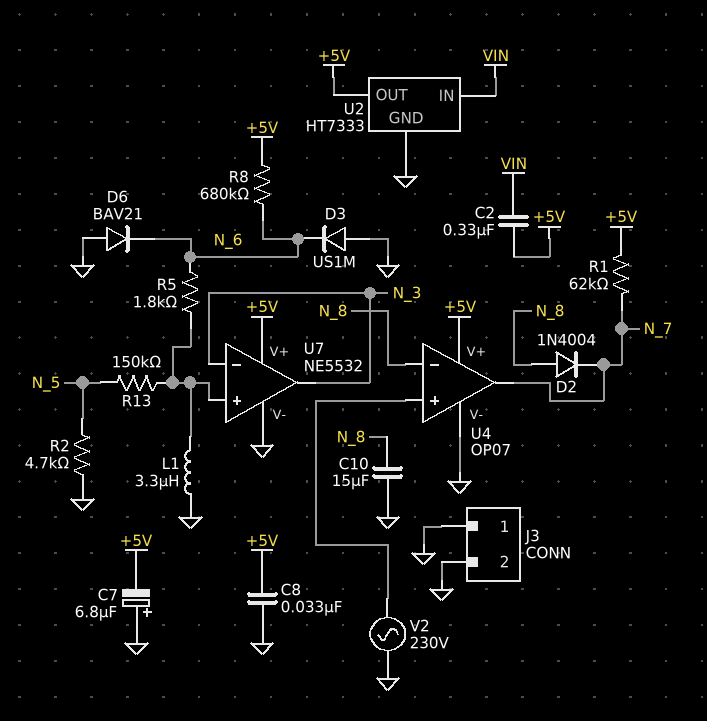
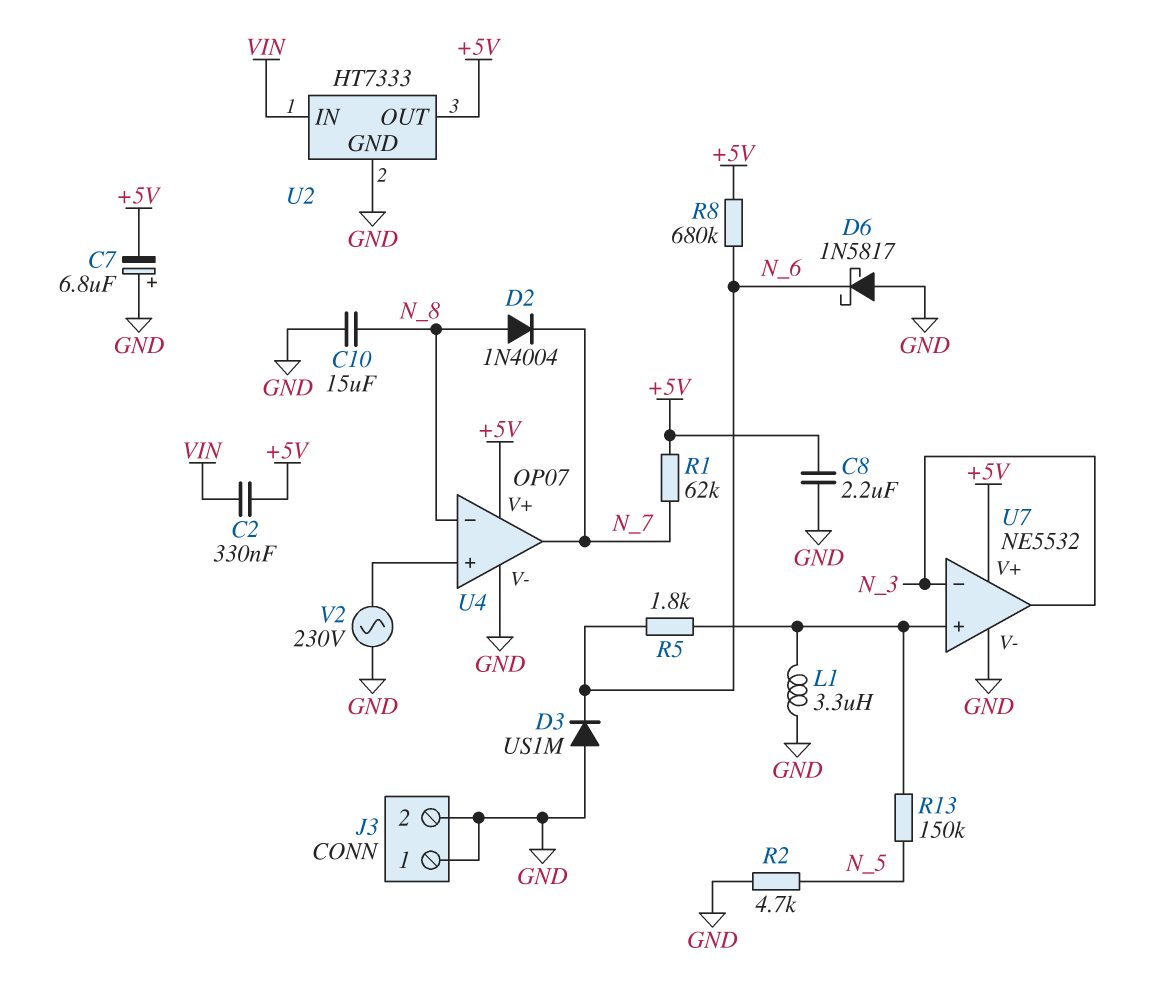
C8: 33nF (+5V, GND) -> 2.2uF (+5V, GND)
D6: diode BAV21 (A GND, K N_6) -> schottky 1N5817 (A GND, K N_6)

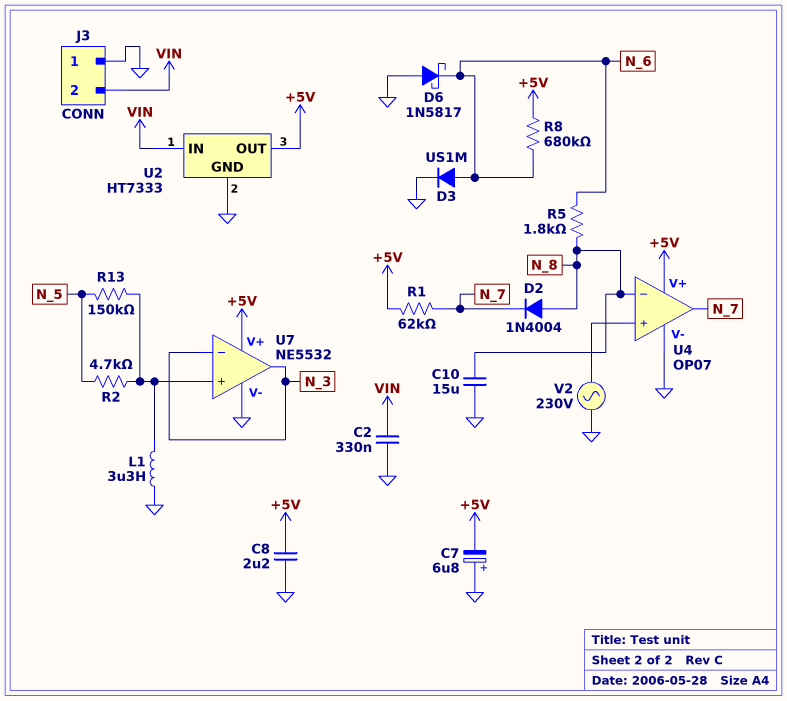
C2: 330nF (+5V, VIN) -> 330nF (GND, VIN)
D3: diode US1M (A GND, K N_6) -> diode US1M (A N_6, K GND)
J3 pin 2: GND -> VIN
R2: 4.7k (GND, N_5) -> 4.7k (N_5, U7/in+)
R5: 1.8k (N_6, U7/in+) -> 1.8k (N_6, N_8)

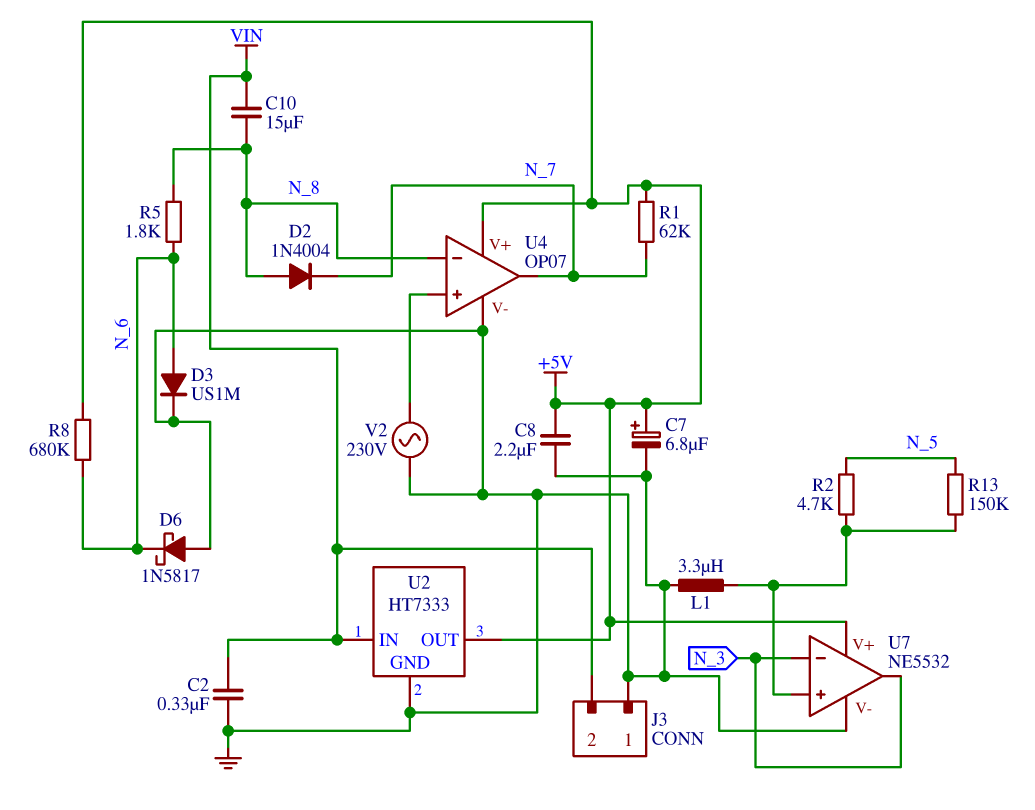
C7: 6.8uF (plus GND, minus +5V) -> 6.8uF (plus +5V, minus GND)
C10: 15uF (GND, N_8) -> 15uF (N_8, VIN)

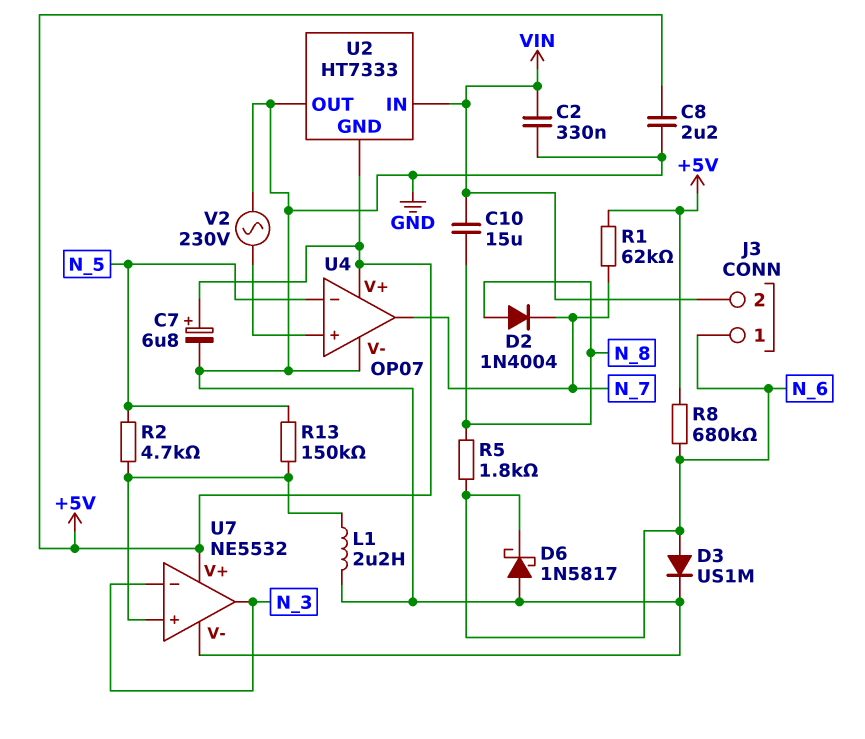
J3 pin 1: GND -> N_6
L1: 3.3uH (GND, U7/in+) -> 2.2uH (GND, U7/in+)
U2 pin GND: GND -> +5V
U2 pin OUT: +5V -> GND
U4 pin in-: N_8 -> N_5

